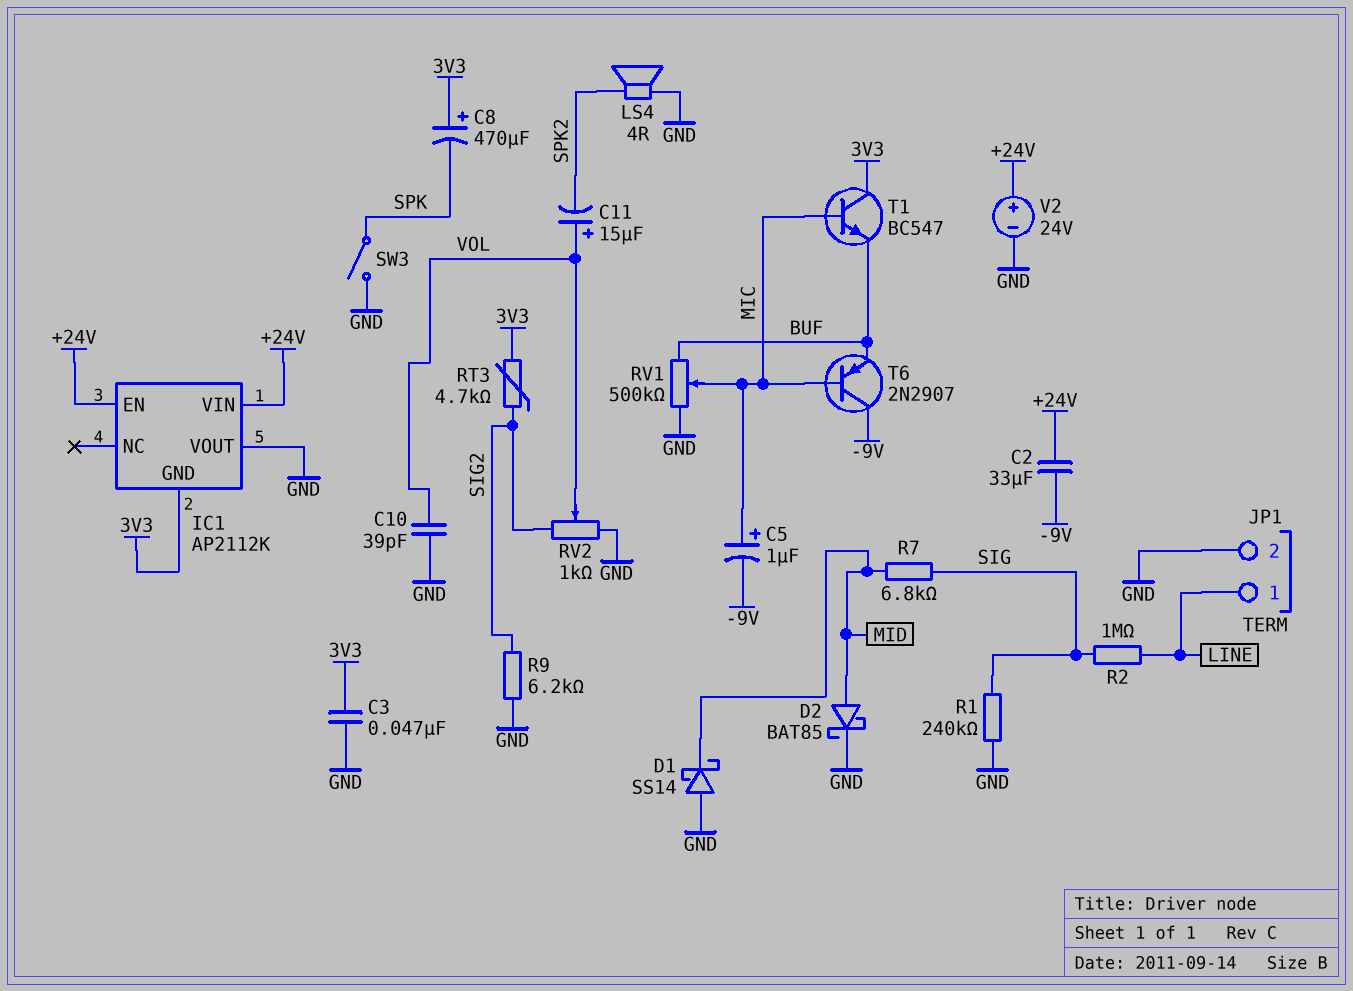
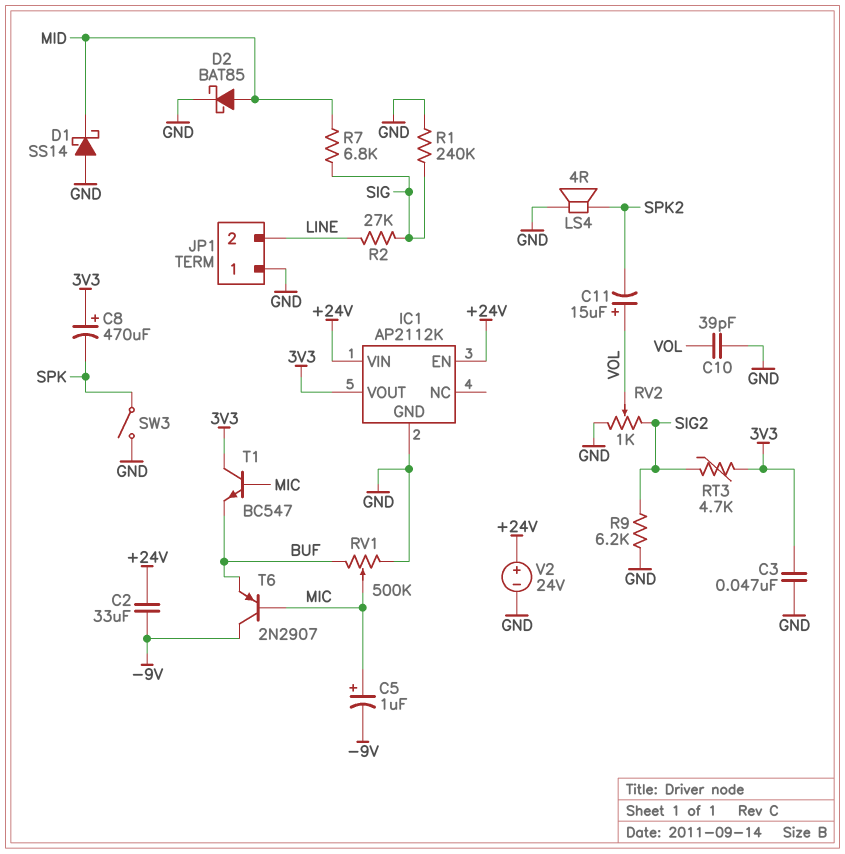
IC1 pin GND: 3V3 -> GND
IC1 pin VOUT: GND -> 3V3
JP1 pin 1: LINE -> GND
JP1 pin 2: GND -> LINE
R2: 1M (LINE, SIG) -> 27k (LINE, SIG)

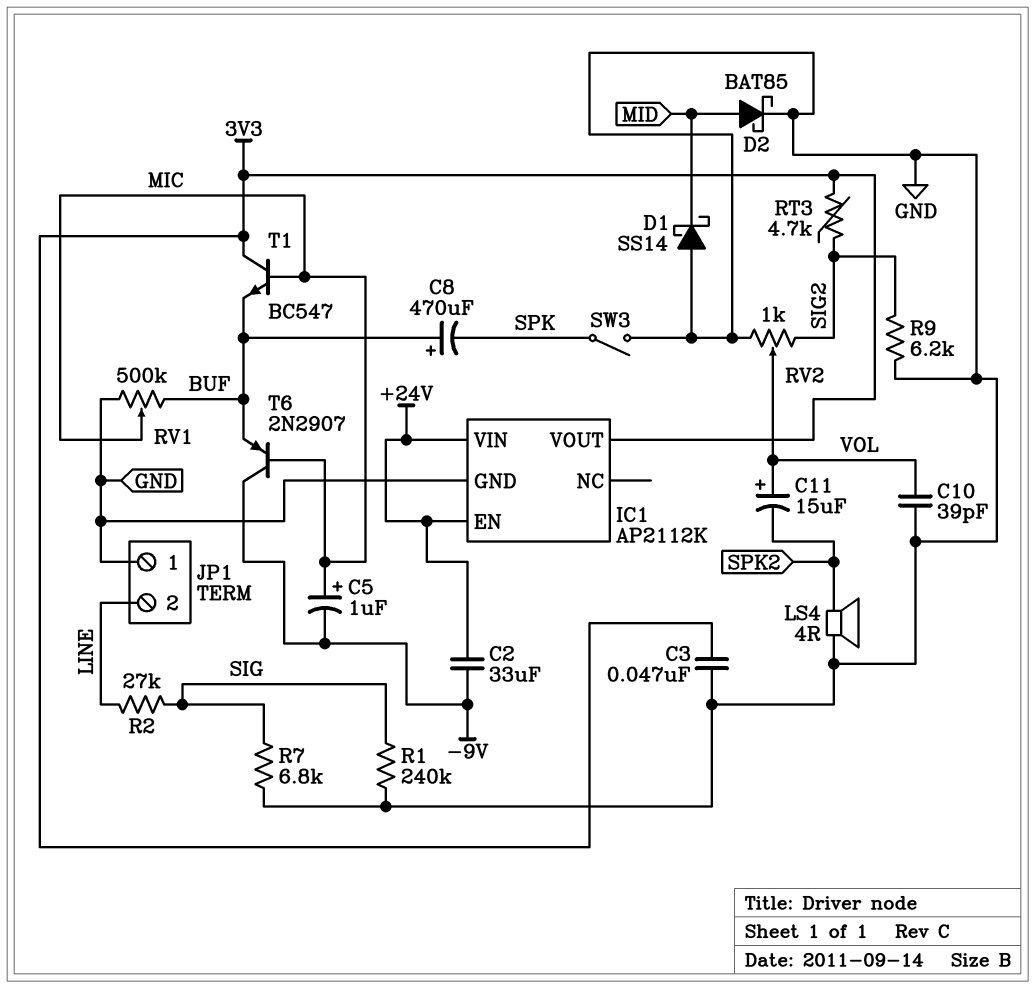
C8: 470uF (plus 3V3, minus SPK) -> 470uF (plus BUF, minus SPK)
R7: 6.8k (MID, SIG) -> 6.8k (GND, SIG)
V2: 24V (plus +24V, minus GND) -> none

